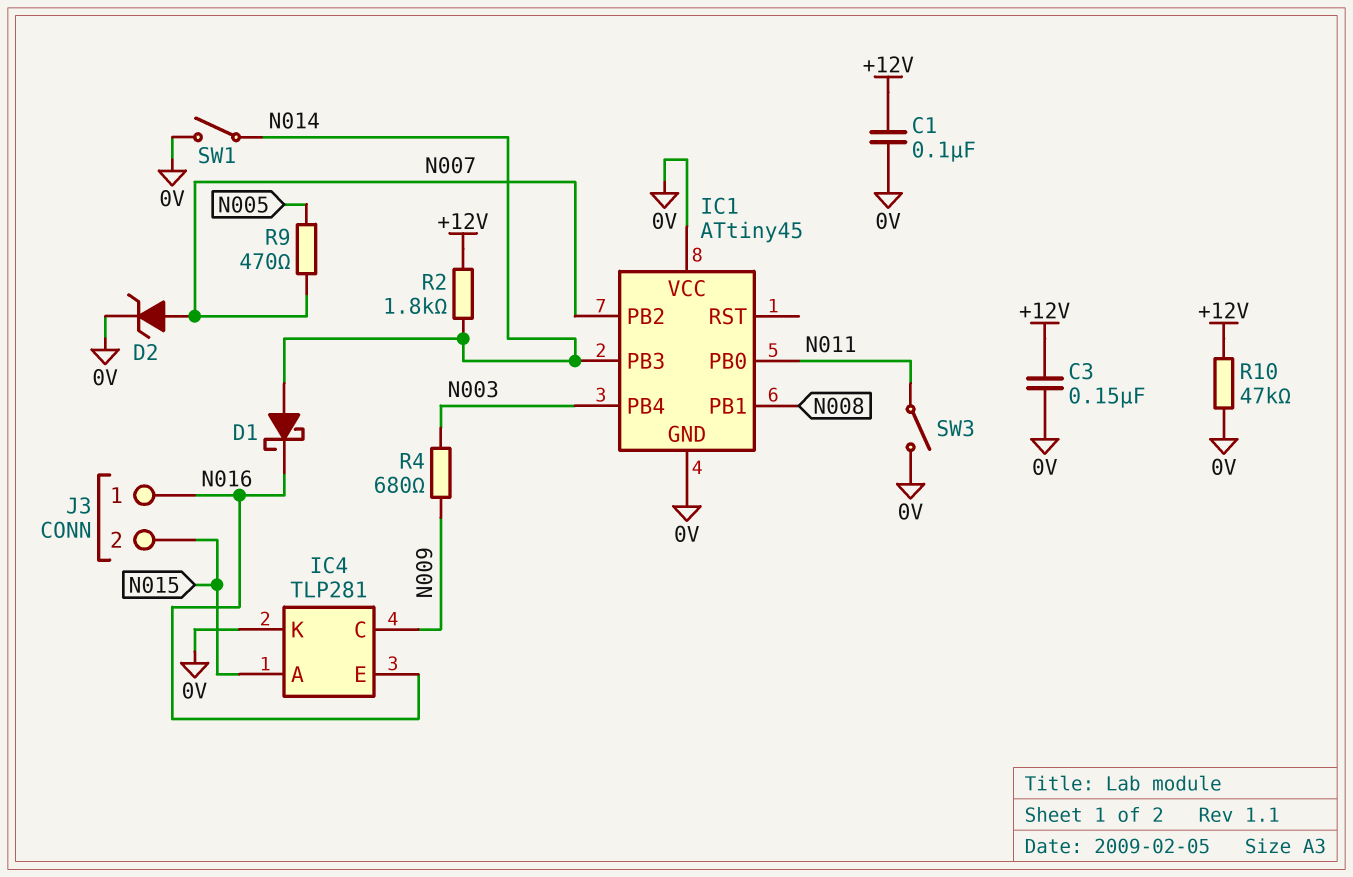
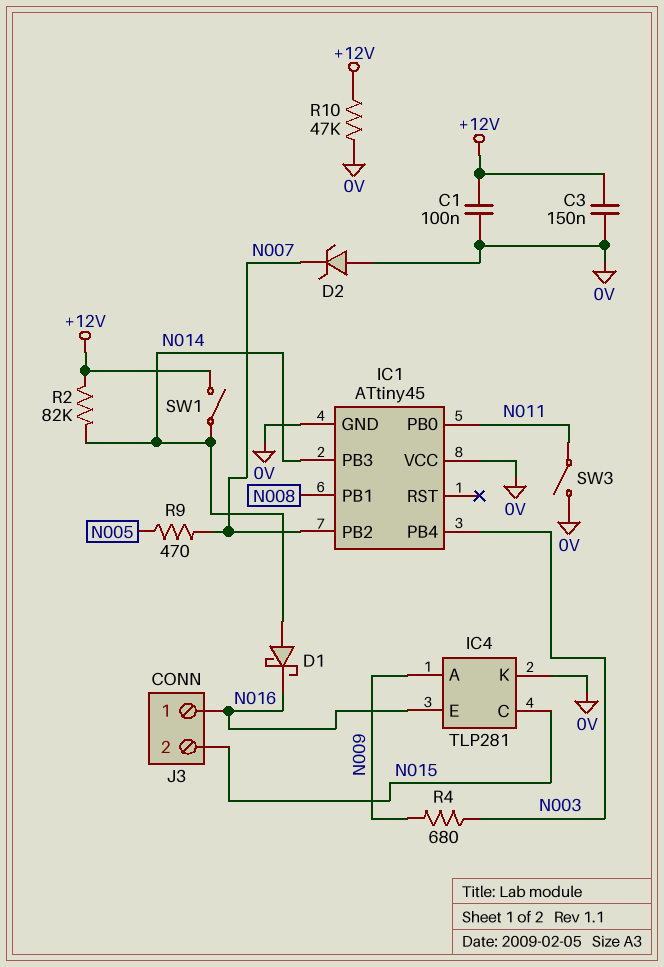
D2: zener (A N007, K 0V) -> zener (A 0V, K N007)
IC4 pin A: N015 -> N009
IC4 pin C: N009 -> N015
R2: 1.8k (+12V, N014) -> 82k (+12V, N014)
SW1: switch (0V, N014) -> switch (+12V, N014)

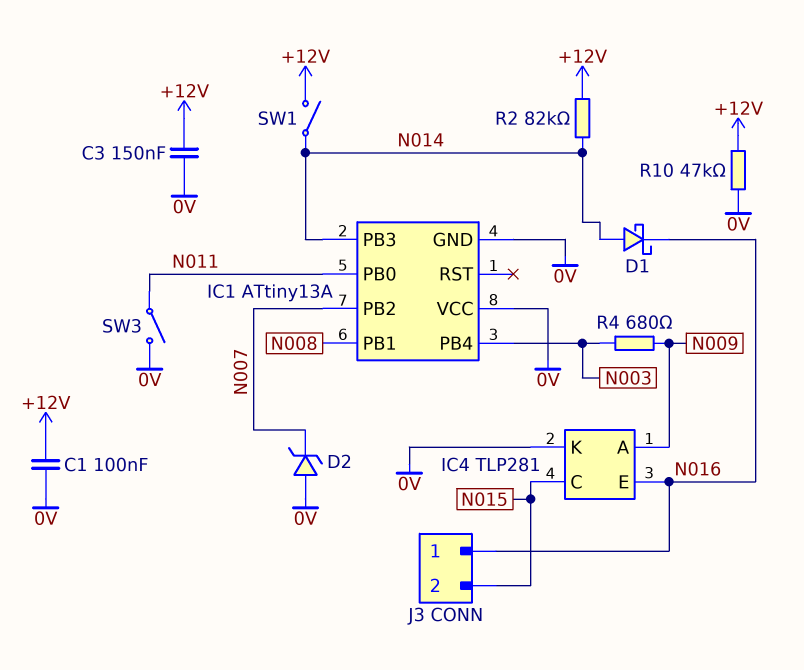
IC1: ATtiny45 -> ATtiny13A
R9: 470 (N005, N007) -> none

